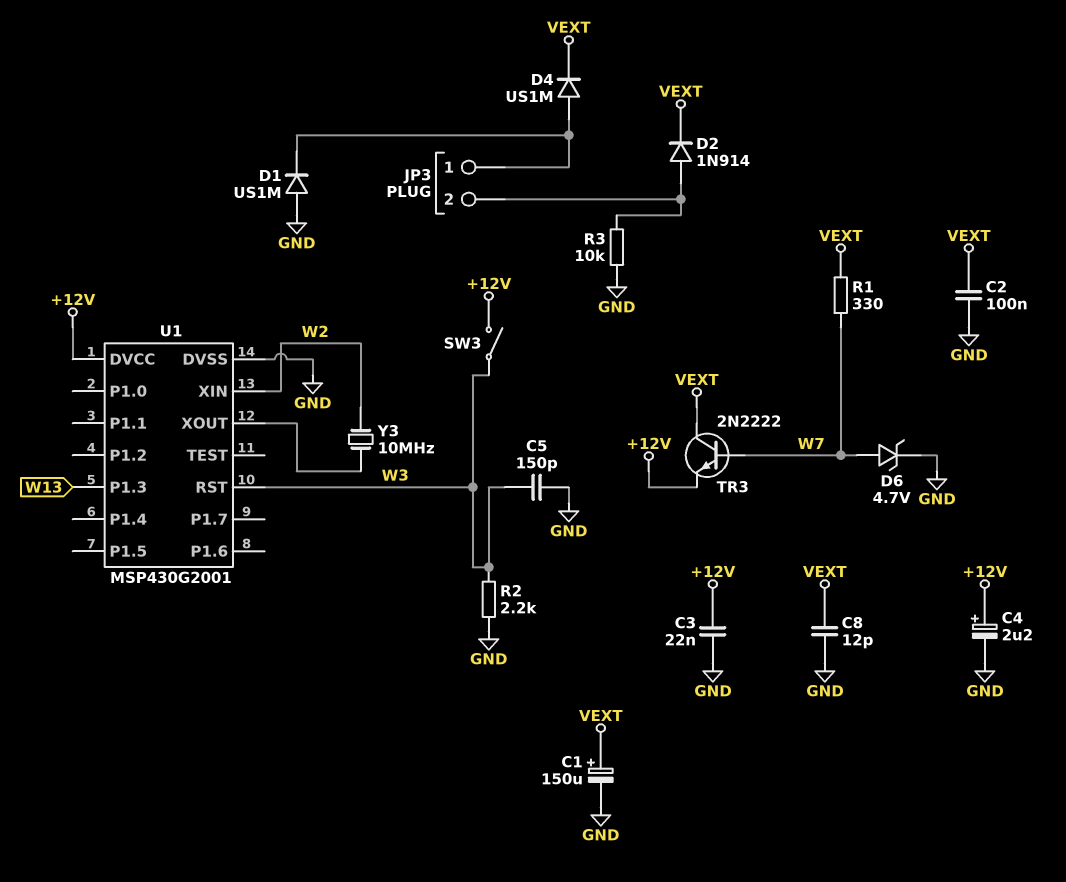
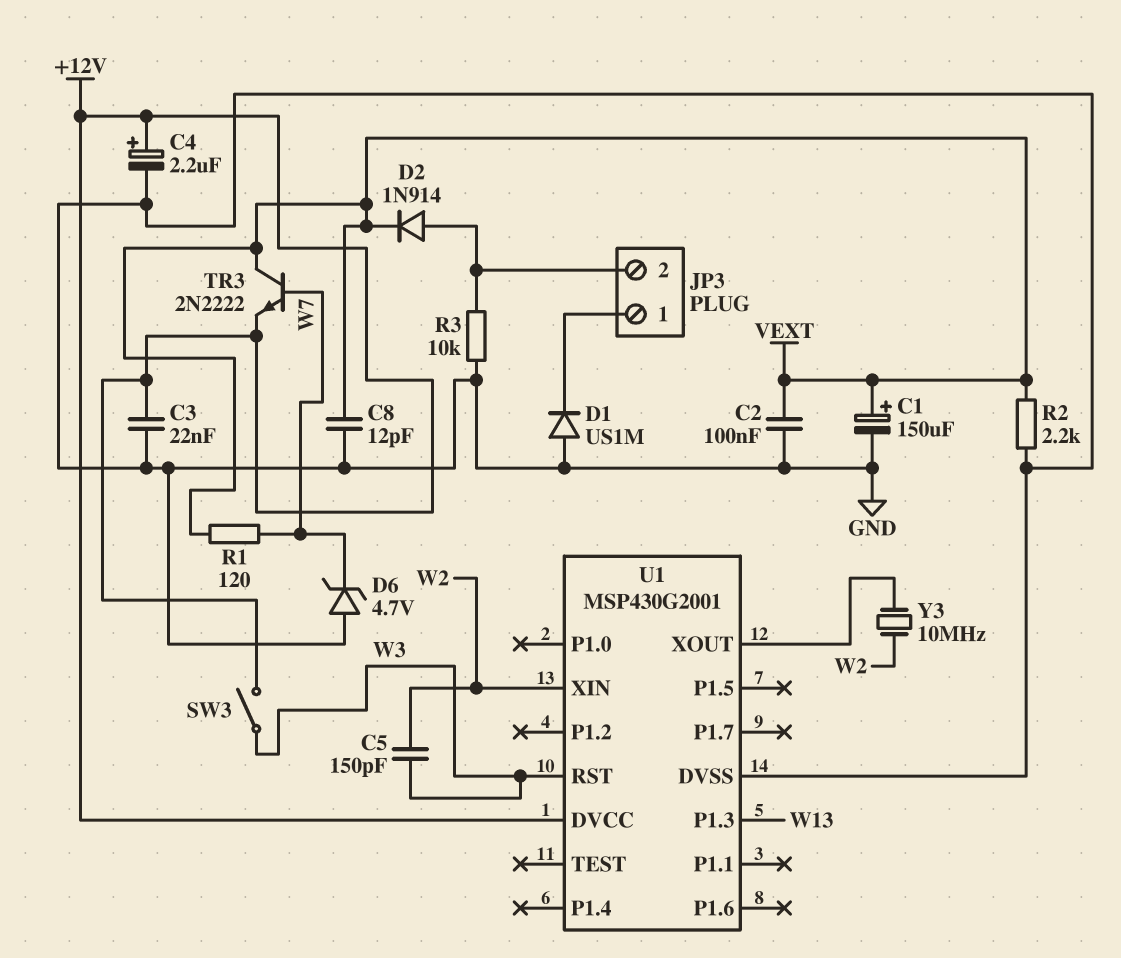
C5: 150pF (GND, W3) -> 150pF (W2, W3)
D4: diode US1M (A JP3/1, K VEXT) -> none
D6: zener 4.7V (A W7, K GND) -> zener 4.7V (A GND, K W7)
R1: 330 (VEXT, W7) -> 120 (VEXT, W7)
R2: 2.2k (GND, W3) -> 2.2k (GND, VEXT)

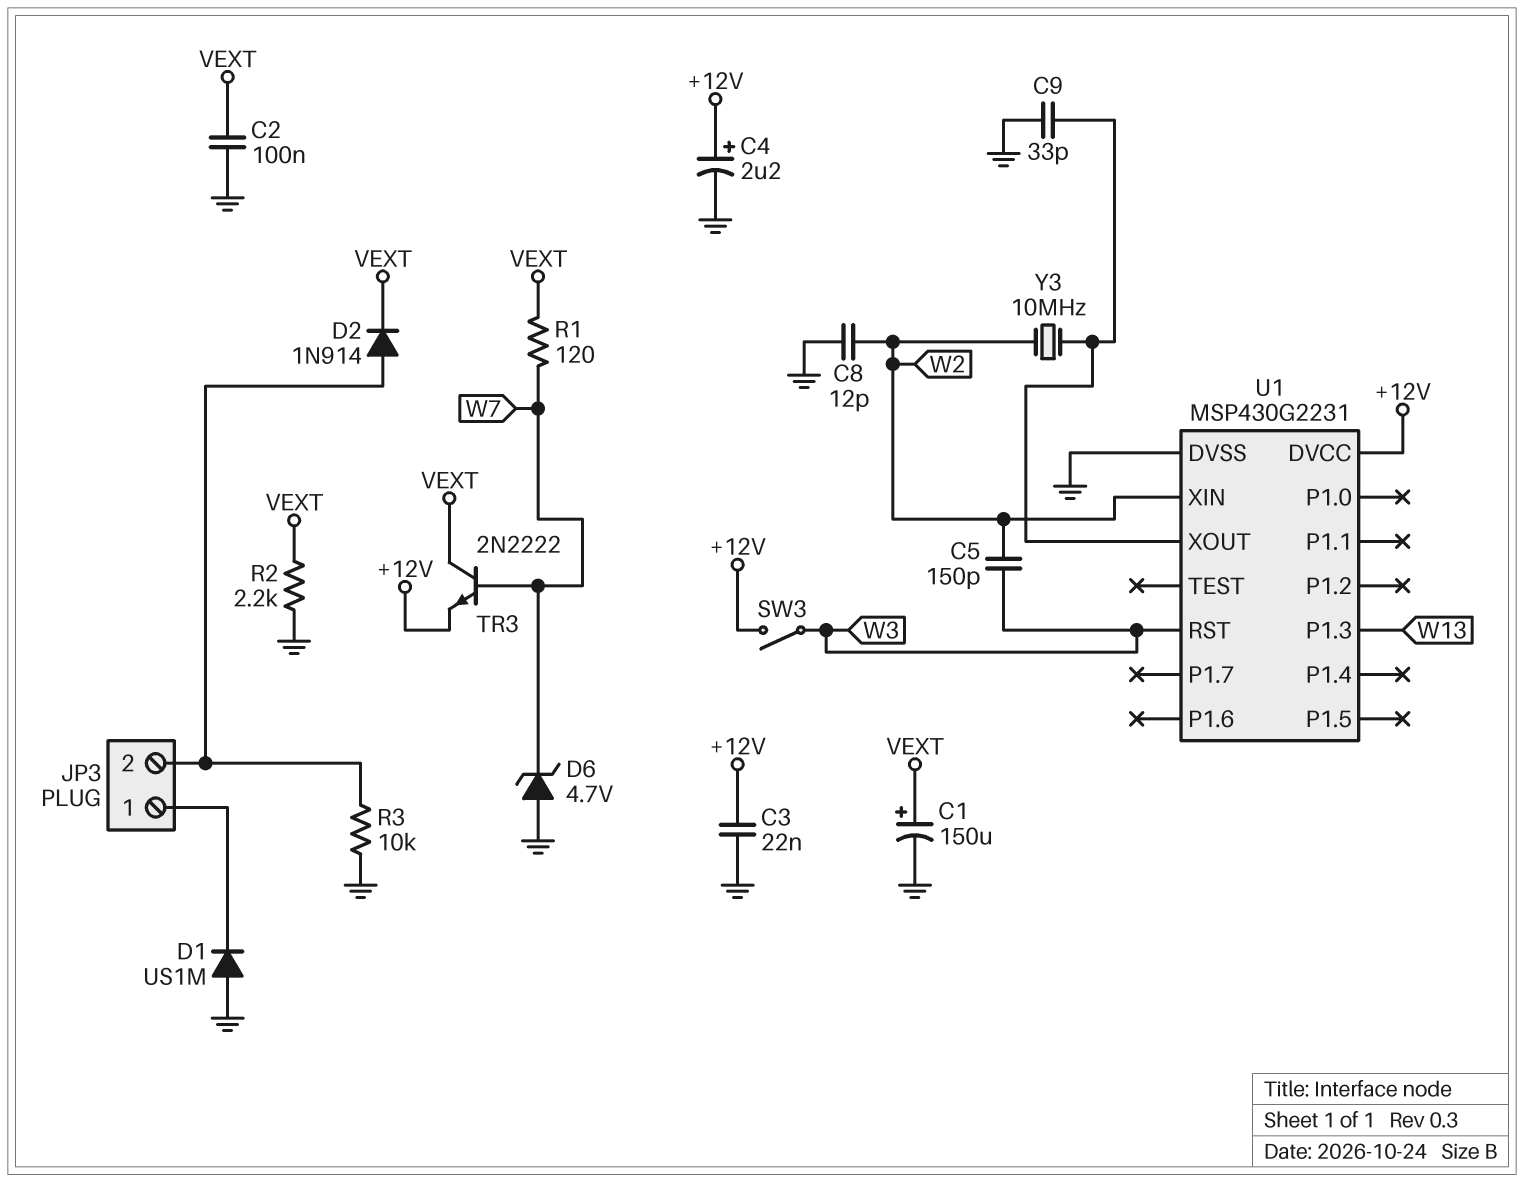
C8: 12pF (GND, VEXT) -> 12pF (GND, W2)
C9: none -> 33pF (GND, U1/XOUT)
U1: MSP430G2001 -> MSP430G2231

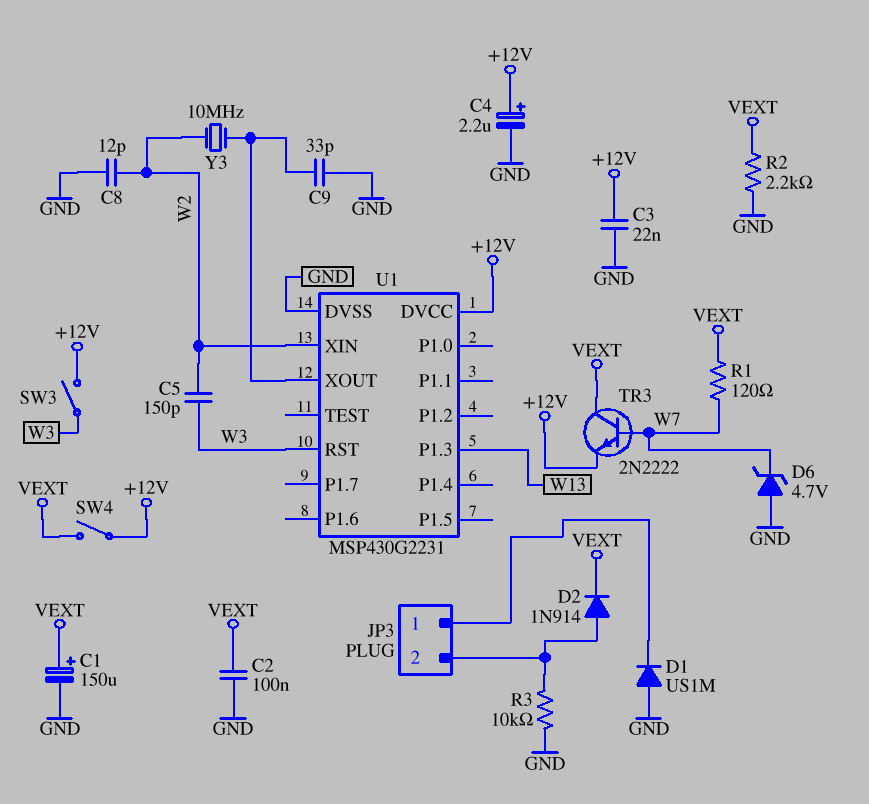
SW4: none -> switch (+12V, VEXT)

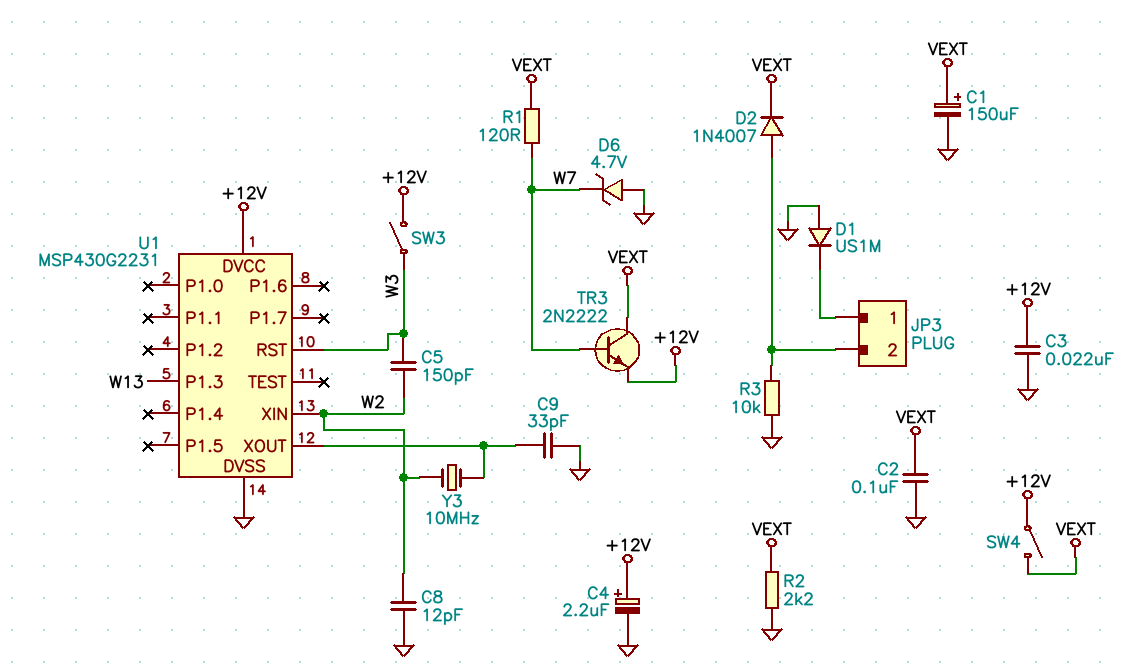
D2: diode 1N914 (A JP3/2, K VEXT) -> diode 1N4007 (A JP3/2, K VEXT)

